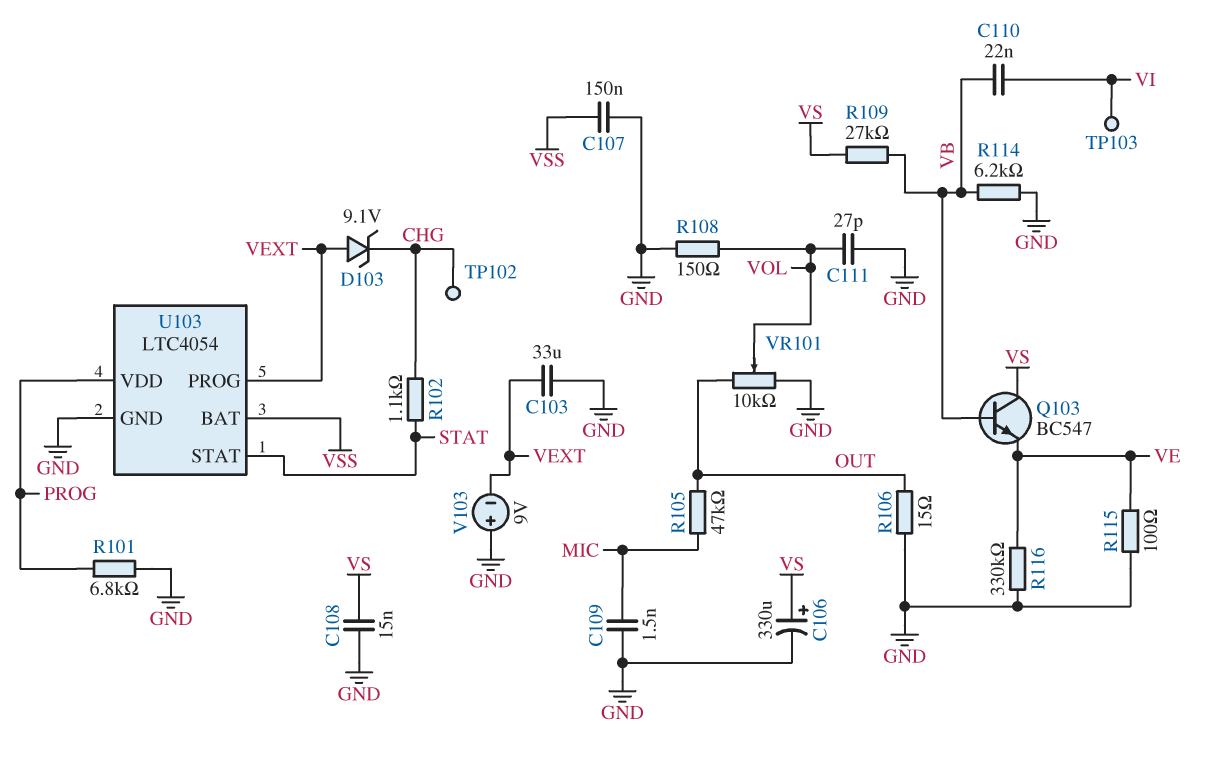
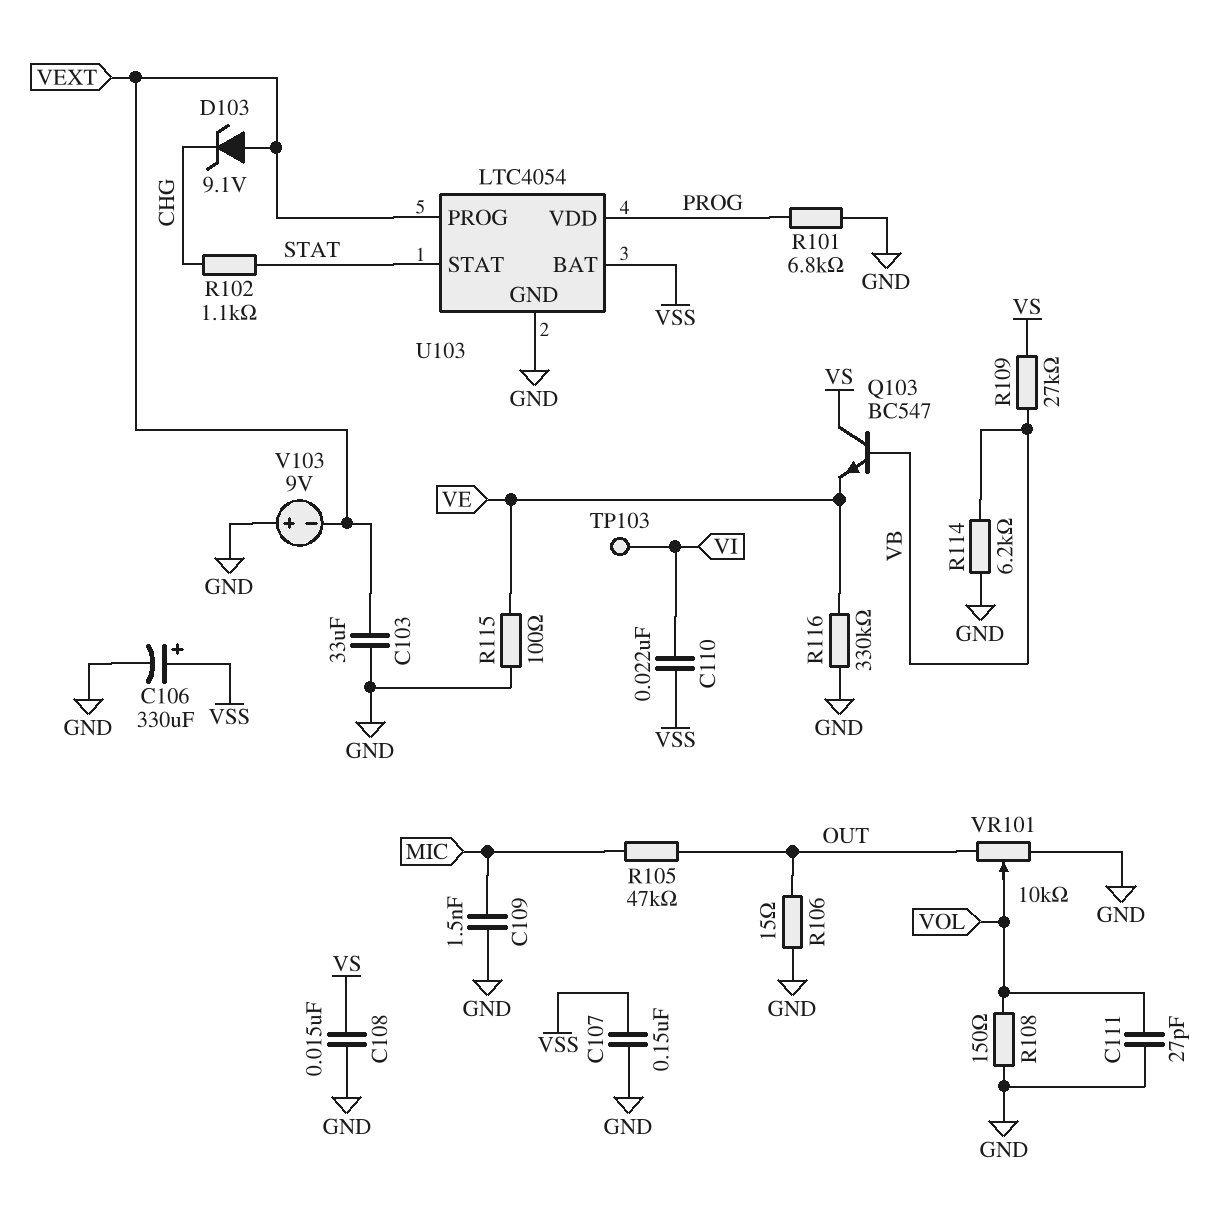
C106: 330uF (plus VS, minus GND) -> 330uF (plus VSS, minus GND)
C110: 22nF (VB, VI) -> 22nF (VI, VSS)
TP102: test point (CHG) -> none

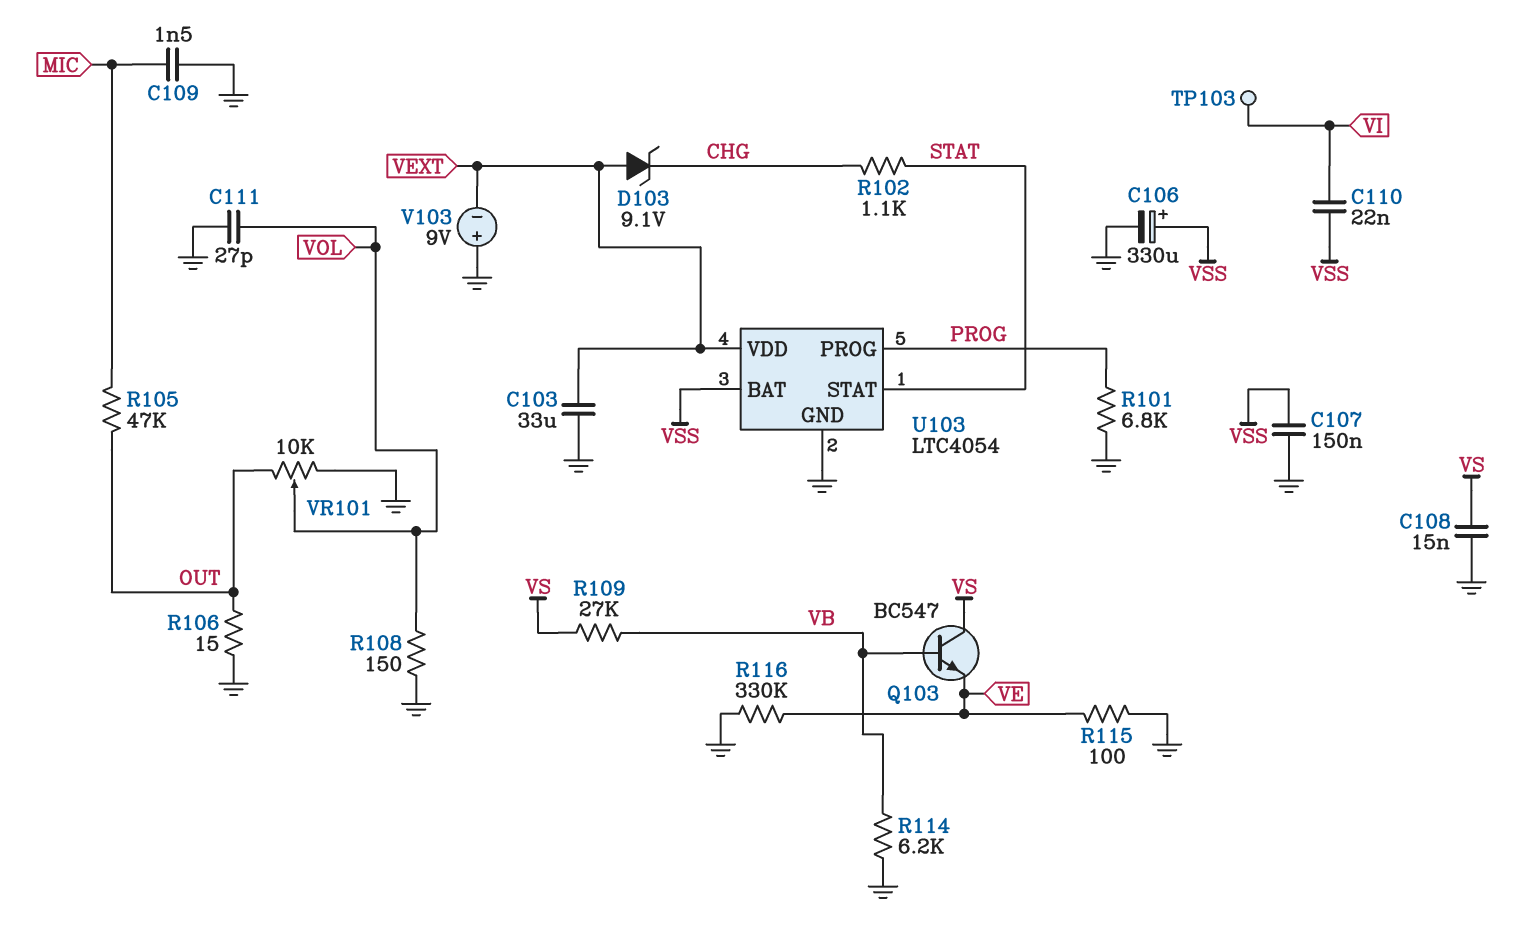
U103 pin PROG: VEXT -> PROG
U103 pin VDD: PROG -> VEXT

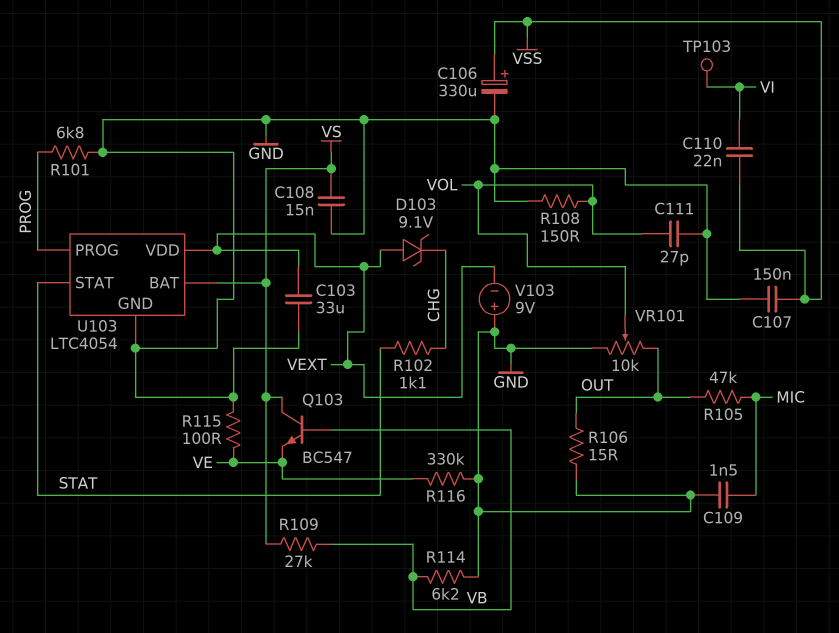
U103 pin BAT: VSS -> VS

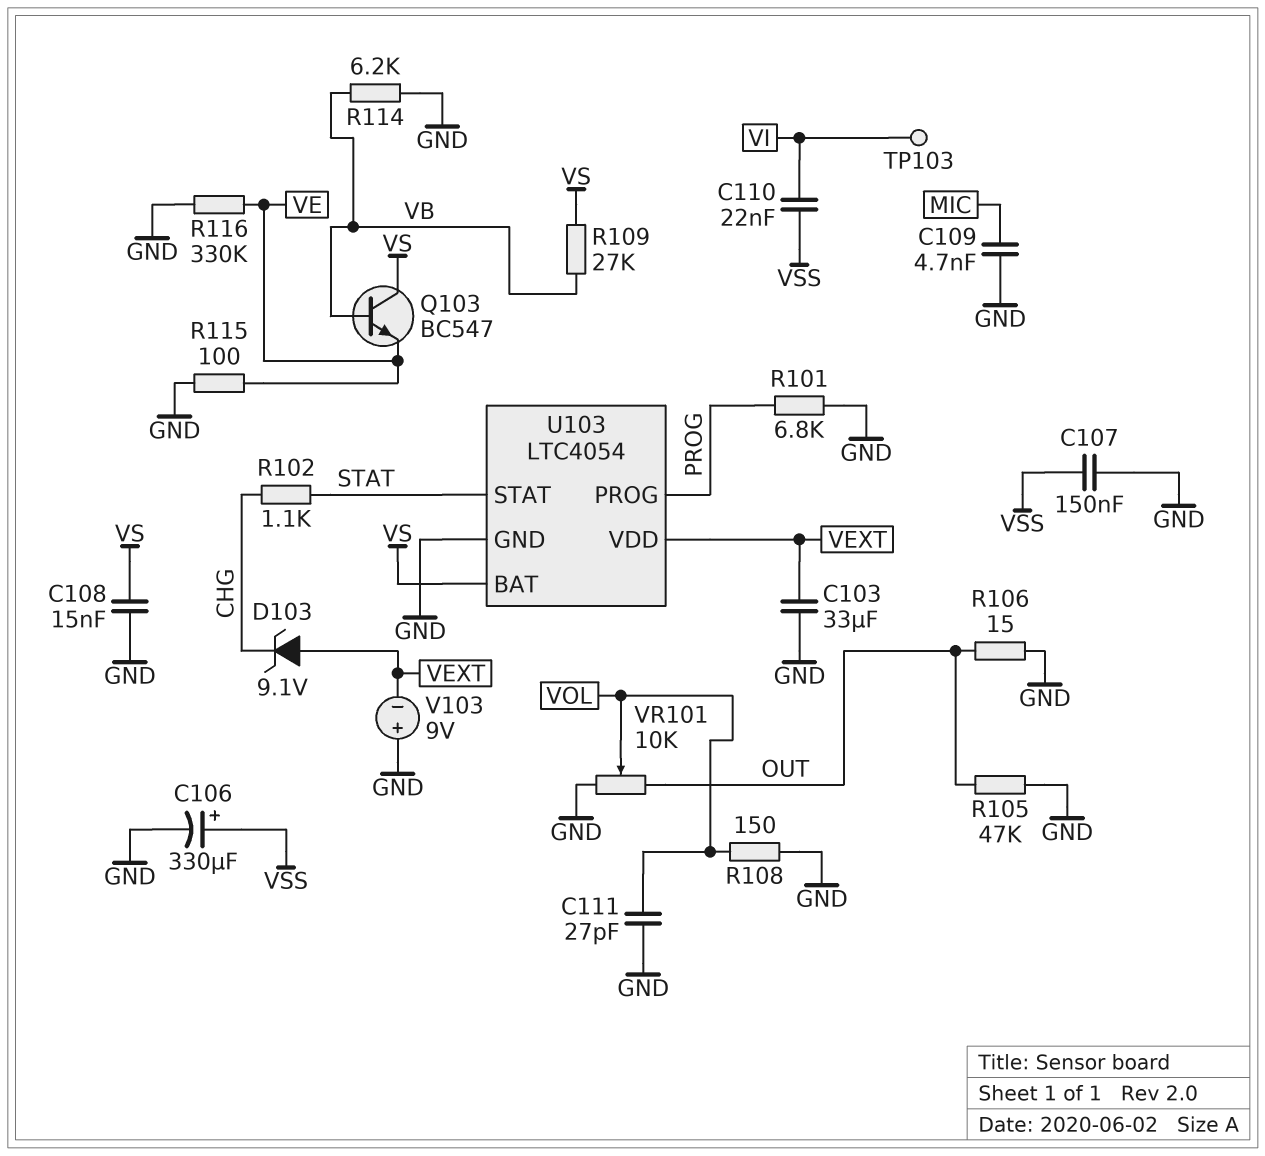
C109: 1.5nF (GND, MIC) -> 4.7nF (GND, MIC)
R105: 47k (MIC, OUT) -> 47k (GND, OUT)

